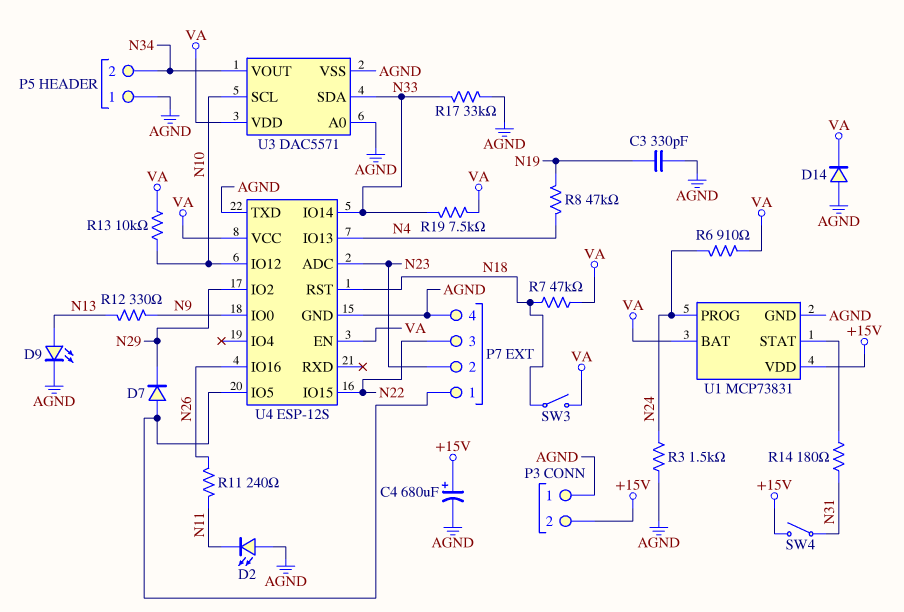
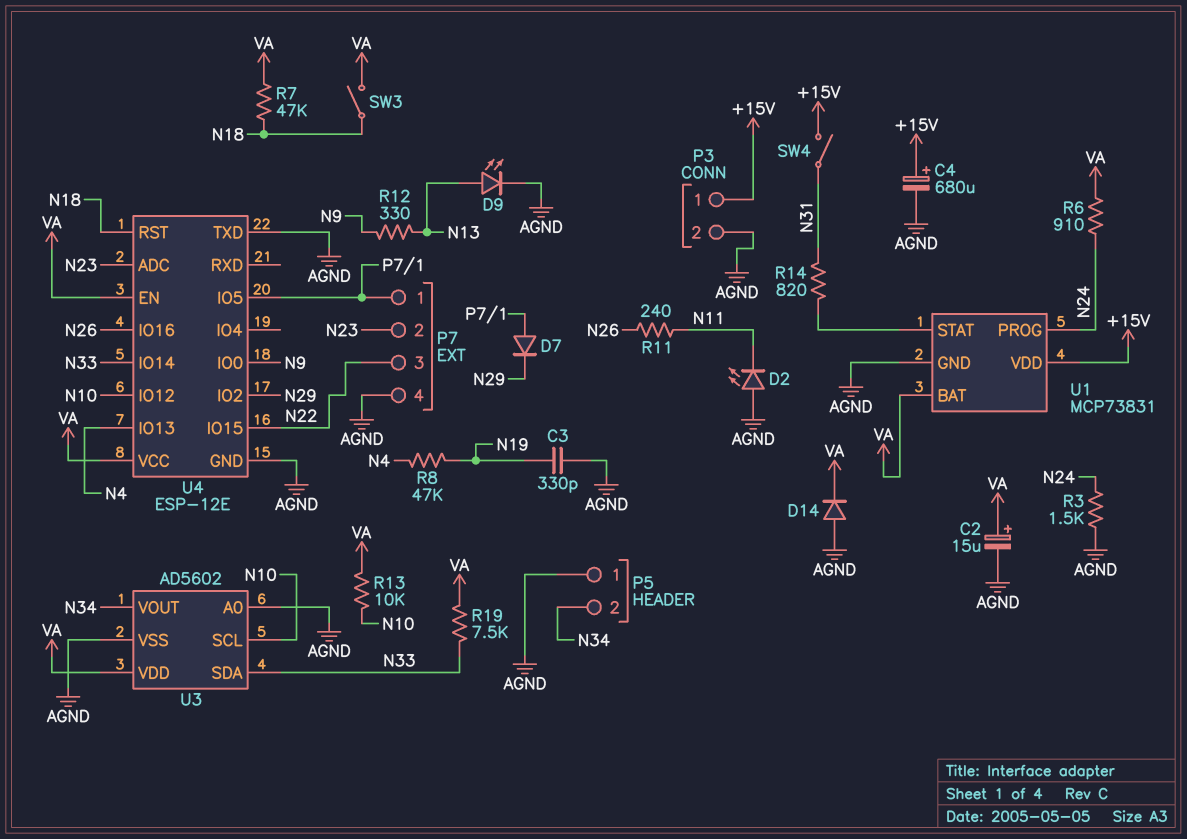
C2: none -> 15uF (plus VA, minus AGND)
P3 pin 1: AGND -> +15V
P3 pin 2: +15V -> AGND
R14: 180 (N31, U1/STAT) -> 820 (N31, U1/STAT)
R17: 33k (AGND, N33) -> none
U3: DAC5571 -> AD5602
U4: ESP-12S -> ESP-12E

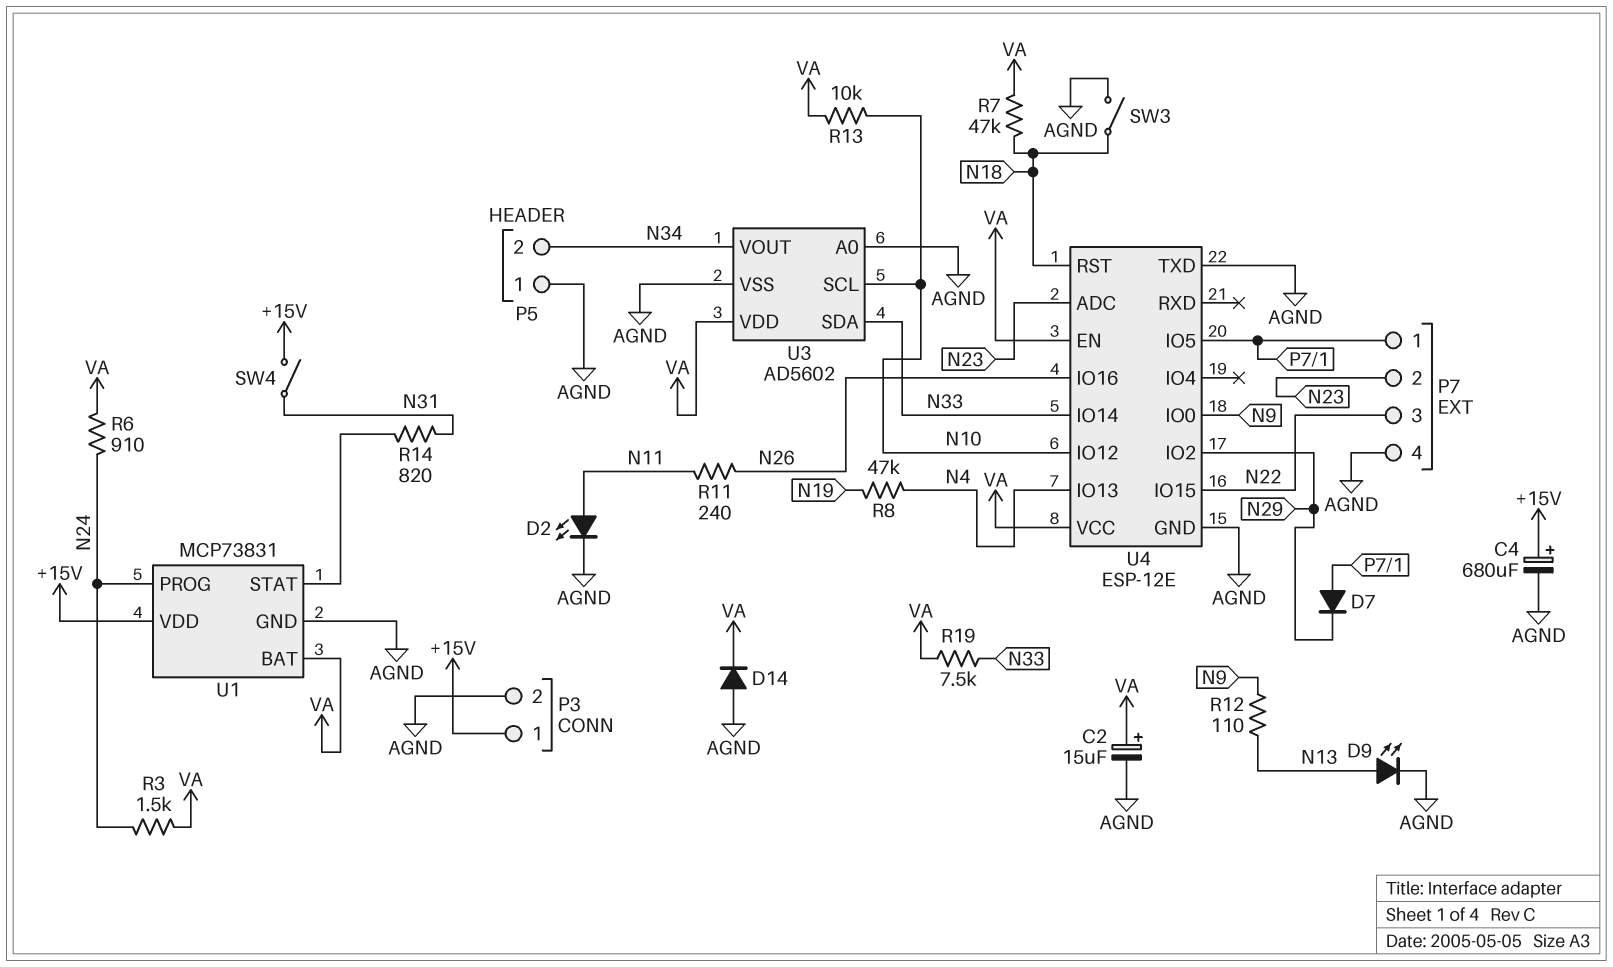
C3: 330pF (AGND, N19) -> none
D2: LED (A AGND, K N11) -> LED (A N11, K AGND)
R3: 1.5k (AGND, N24) -> 1.5k (N24, VA)
R12: 330 (N9, N13) -> 110 (N9, N13)
SW3: switch (N18, VA) -> switch (AGND, N18)

